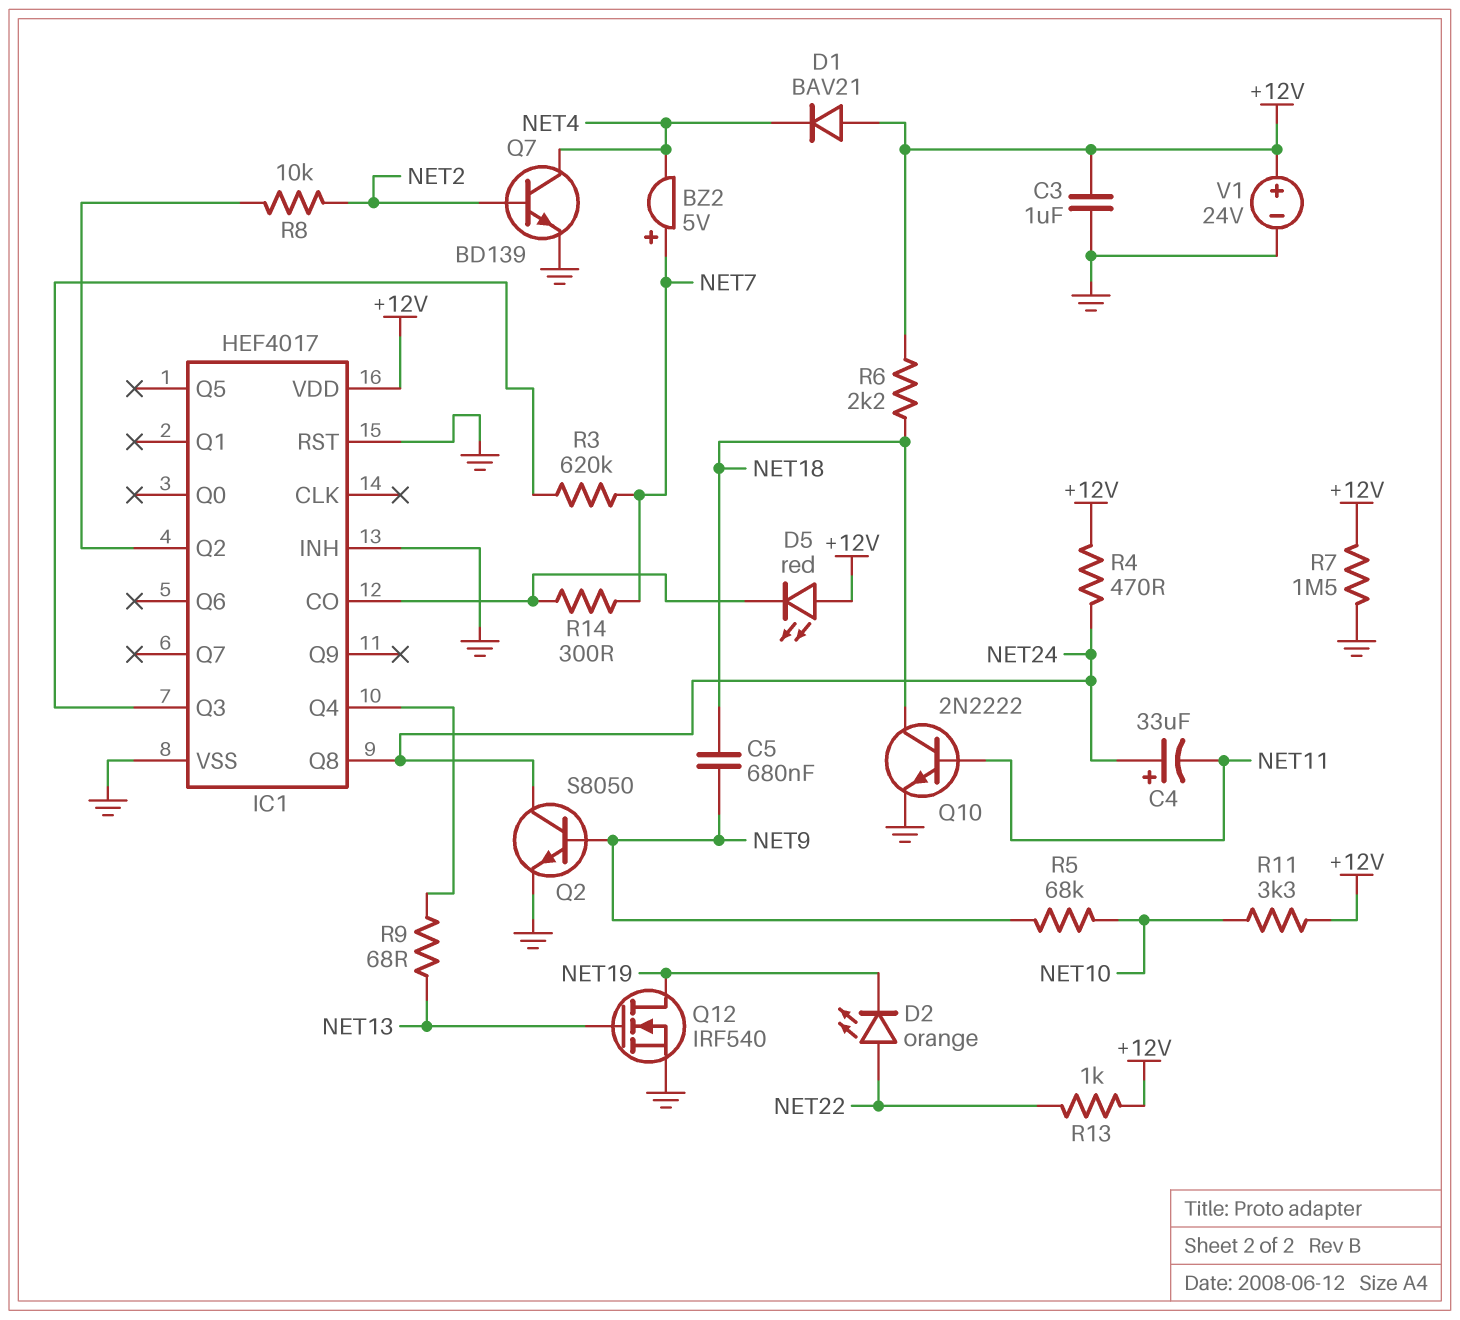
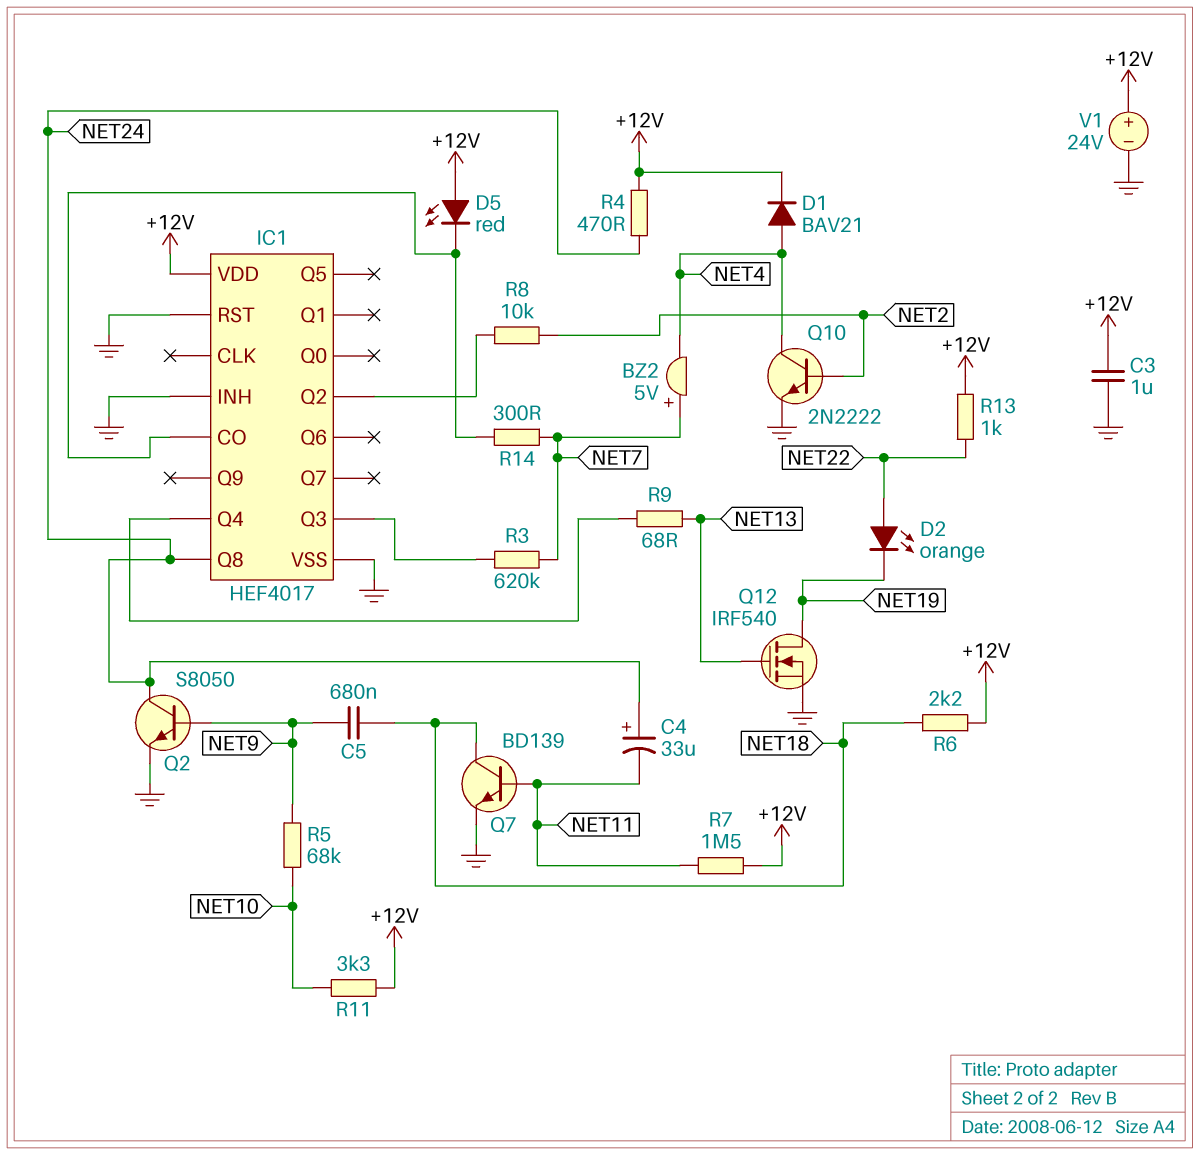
D1: diode BAV21 (A +12V, K NET4) -> diode BAV21 (A NET4, K +12V)
Q7: NPN BD139 (B NET2, C NET4, E GND) -> NPN BD139 (B NET11, C NET18, E GND)
Q10: NPN 2N2222 (B NET11, C NET18, E GND) -> NPN 2N2222 (B NET2, C NET4, E GND)
R7: 1.5M (+12V, GND) -> 1.5M (+12V, NET11)

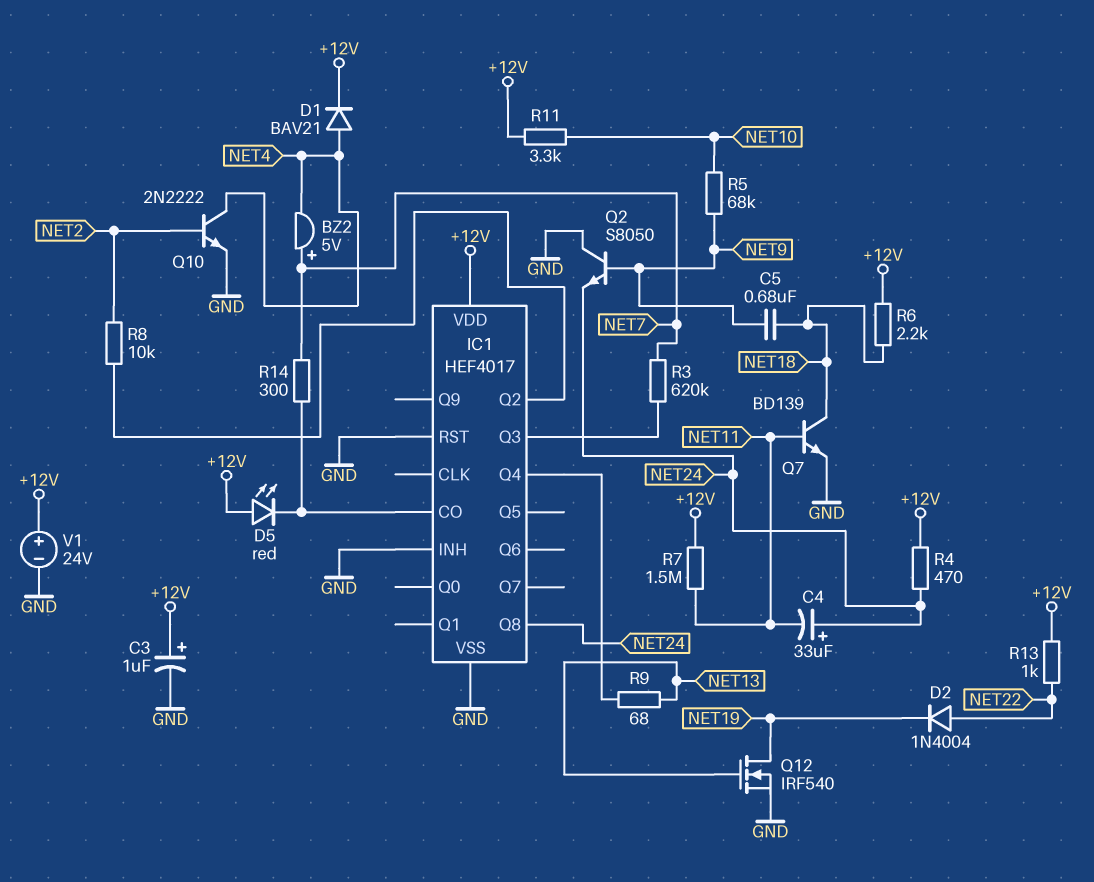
C3: 1uF (+12V, GND) -> 1uF (plus +12V, minus GND)
D2: LED orange (A NET22, K NET19) -> diode 1N4004 (A NET22, K NET19)
Q2: NPN S8050 (B NET9, C NET24, E GND) -> NPN S8050 (B NET9, C GND, E NET24)

